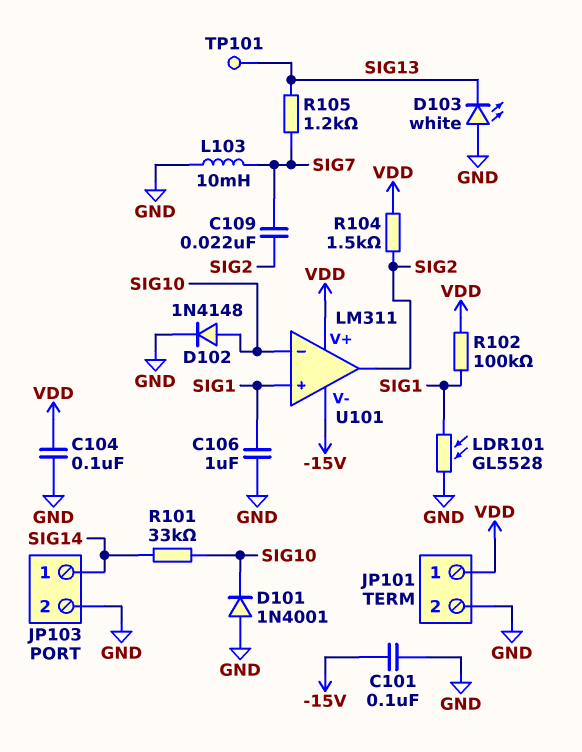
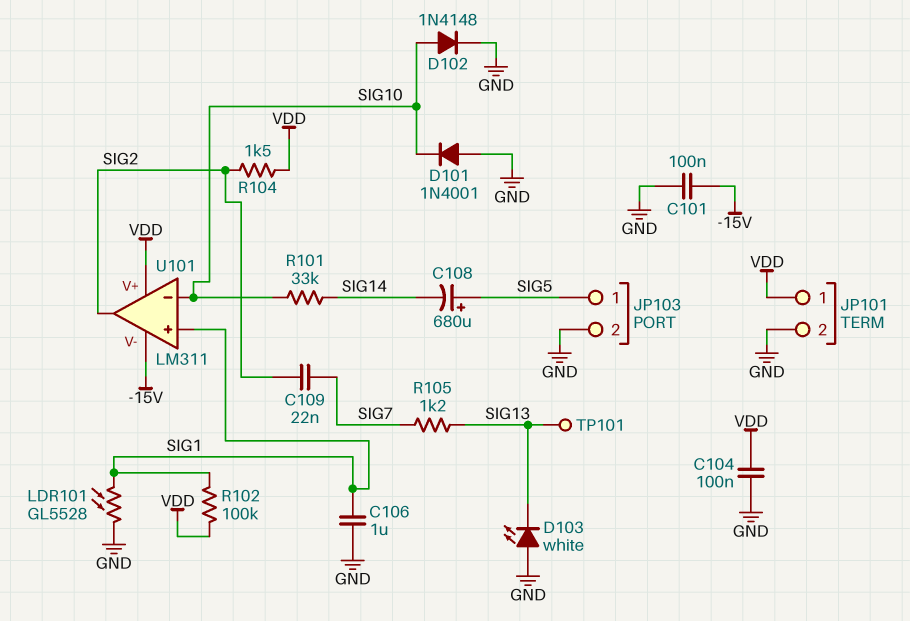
C108: none -> 680uF (plus SIG5, minus SIG14)
JP103 pin 1: SIG14 -> SIG5
L103: 10mH (GND, SIG7) -> none

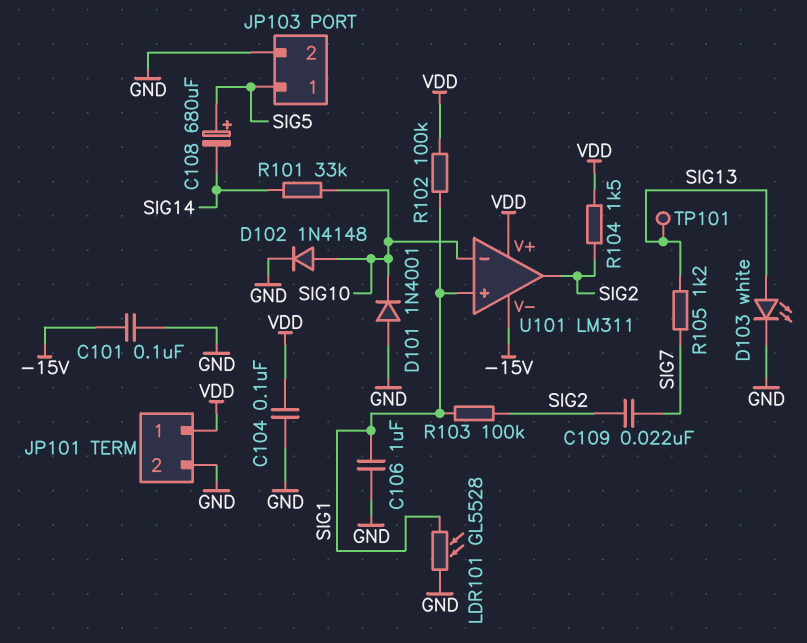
D103: LED white (A GND, K SIG13) -> LED white (A SIG13, K GND)
R103: none -> 100k (SIG1, SIG2)

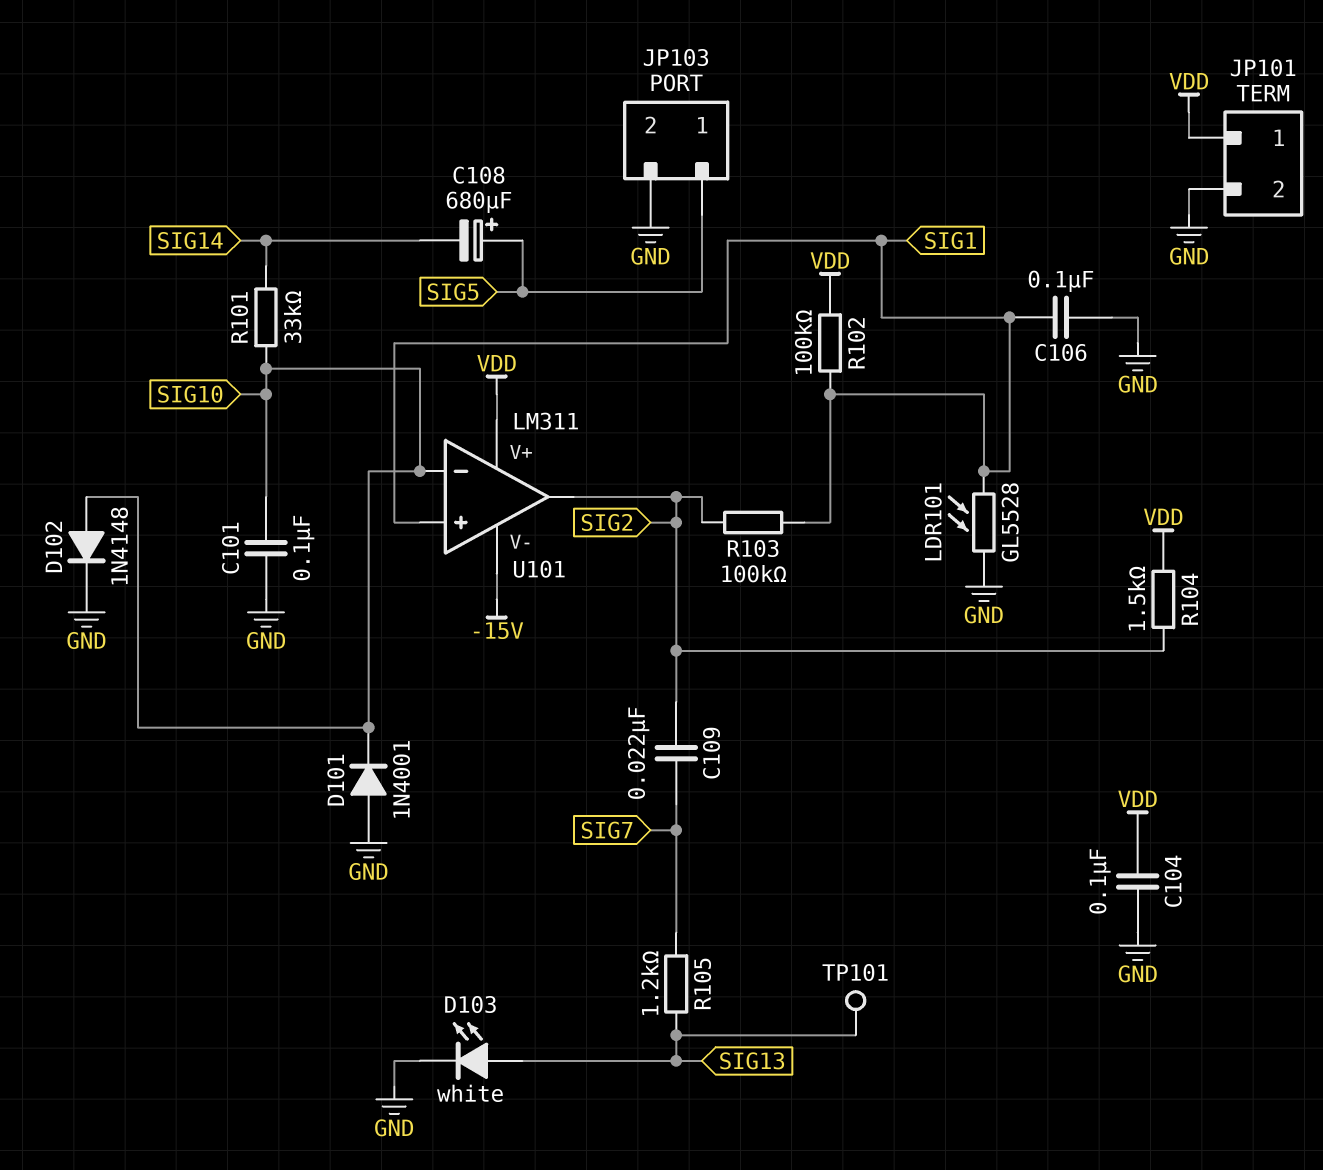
C101: 100nF (-15V, GND) -> 100nF (GND, SIG10)
C106: 1uF (GND, SIG1) -> 100nF (GND, SIG1)

